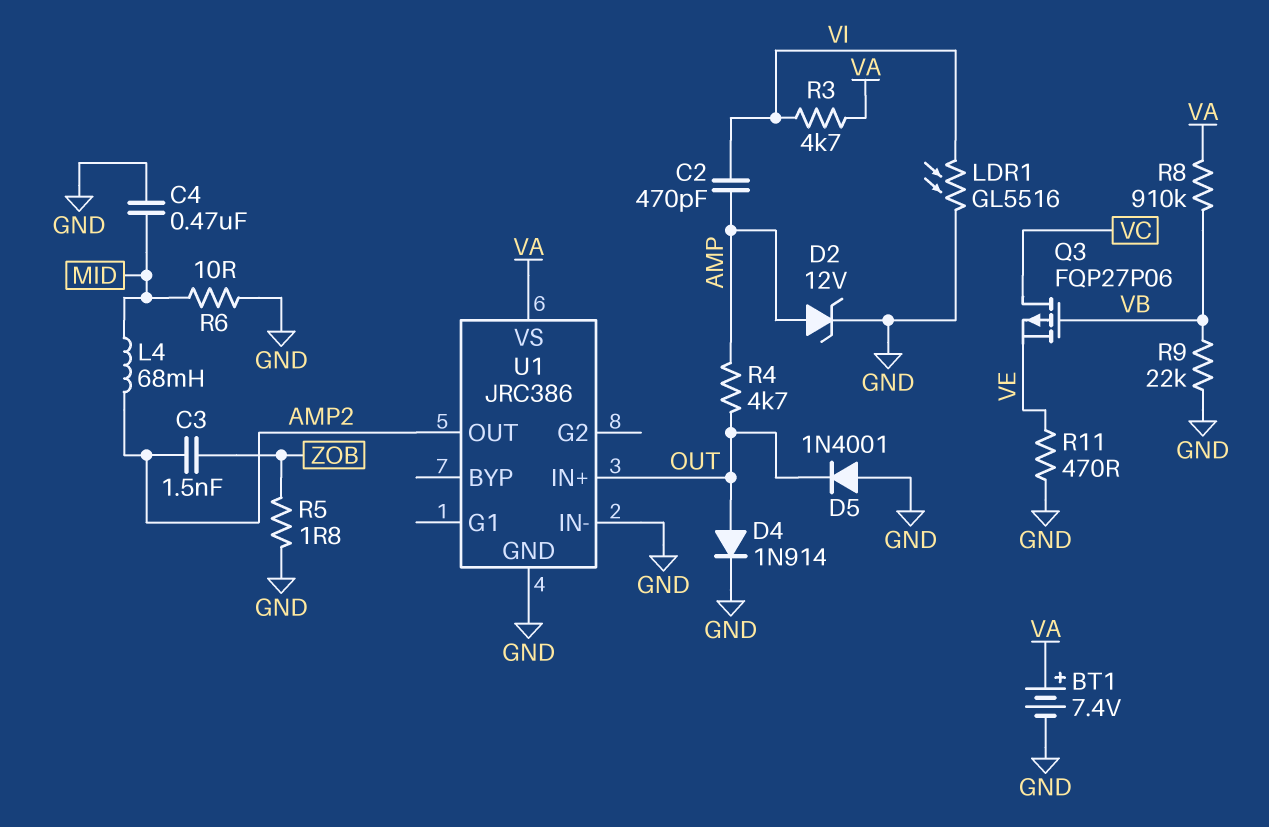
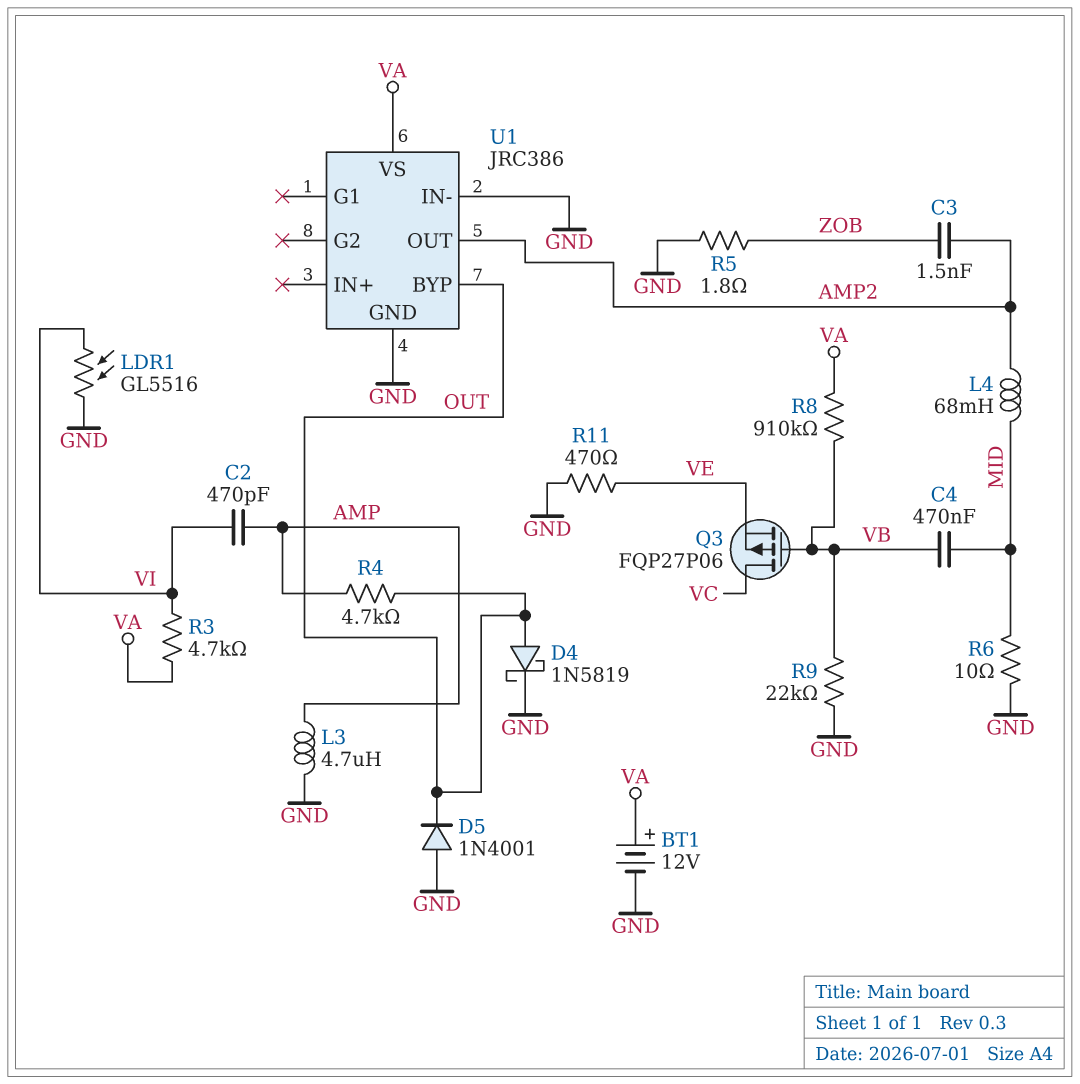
BT1: 7.4V (plus VA, minus GND) -> 12V (plus VA, minus GND)
C4: 470nF (GND, MID) -> 470nF (MID, VB)
D2: zener 12V (A AMP, K GND) -> none
D4: diode 1N914 (A OUT, K GND) -> schottky 1N5819 (A OUT, K GND)
L3: none -> 4.7uH (AMP, GND)
U1 pin BYP: none -> OUT
U1 pin IN+: OUT -> none

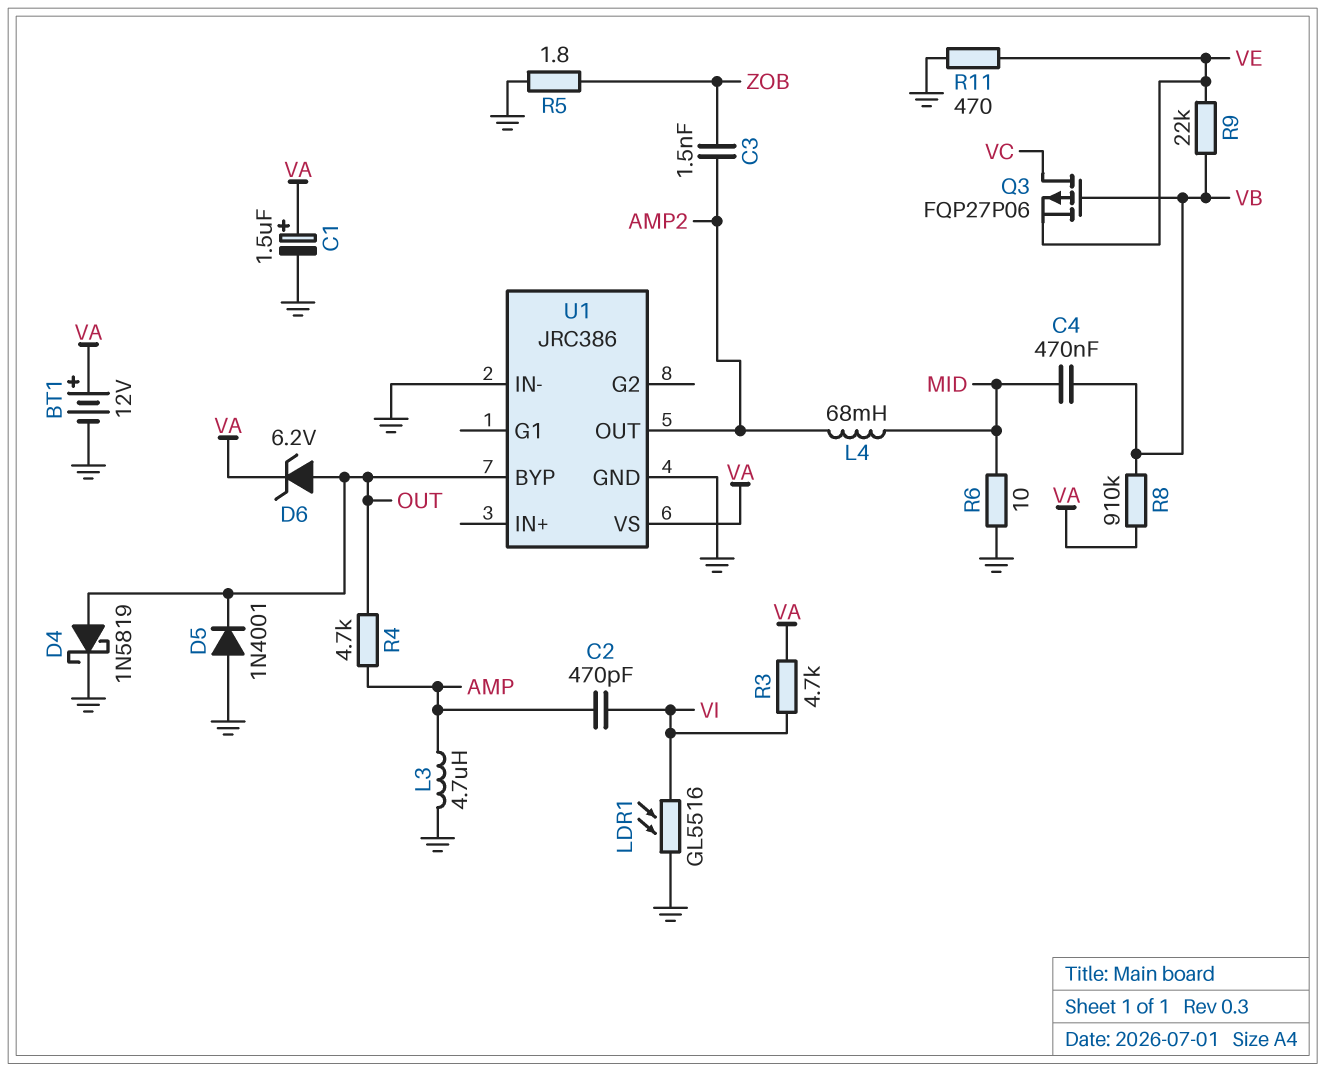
C1: none -> 1.5uF (plus VA, minus GND)
D6: none -> zener 6.2V (A OUT, K VA)
R9: 22k (GND, VB) -> 22k (VB, VE)

